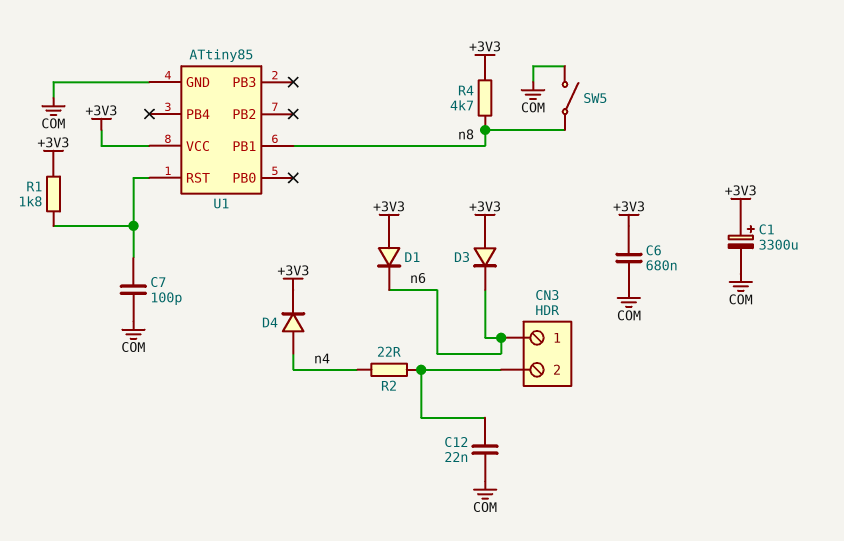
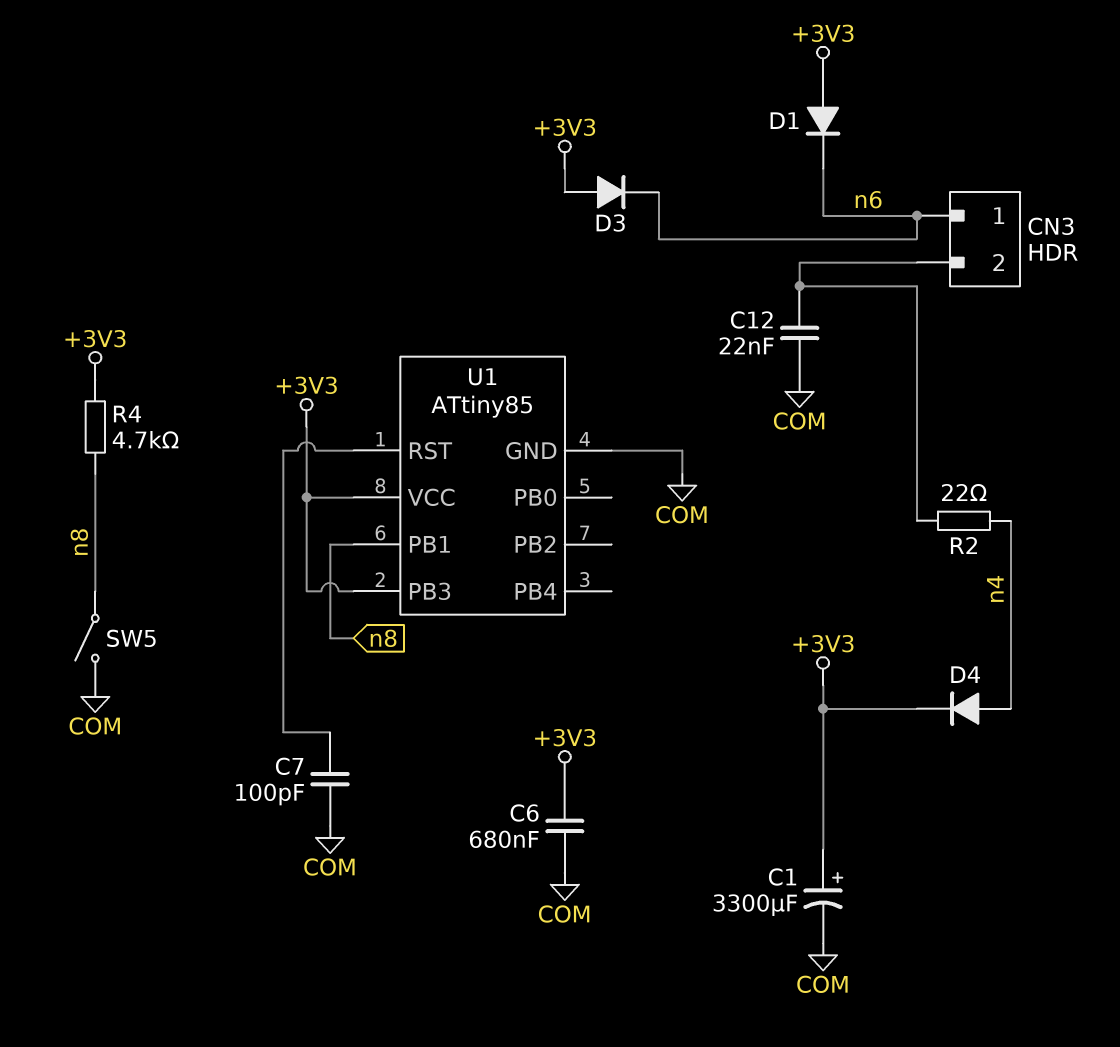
R1: 1.8k (+3V3, U1/RST) -> none
U1 pin PB3: none -> +3V3

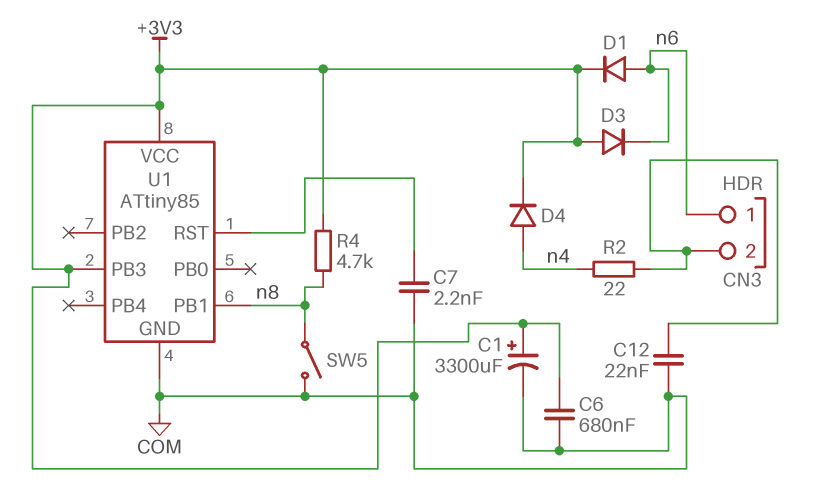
C7: 100pF (COM, U1/RST) -> 2.2nF (COM, U1/RST)
D1: diode (A +3V3, K n6) -> diode (A n6, K +3V3)

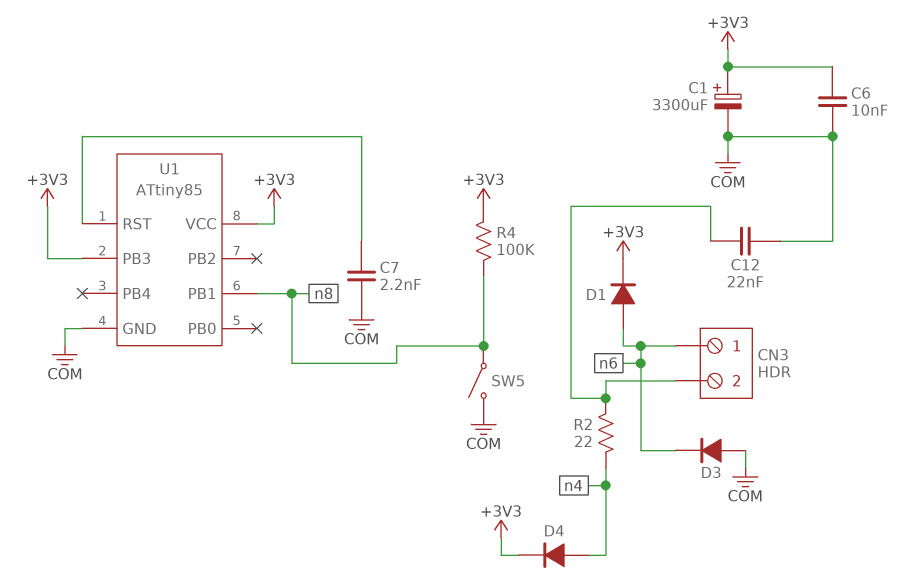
C6: 680nF (+3V3, COM) -> 10nF (+3V3, COM)
D3: diode (A +3V3, K n6) -> diode (A COM, K n6)
R4: 4.7k (+3V3, n8) -> 100k (+3V3, n8)

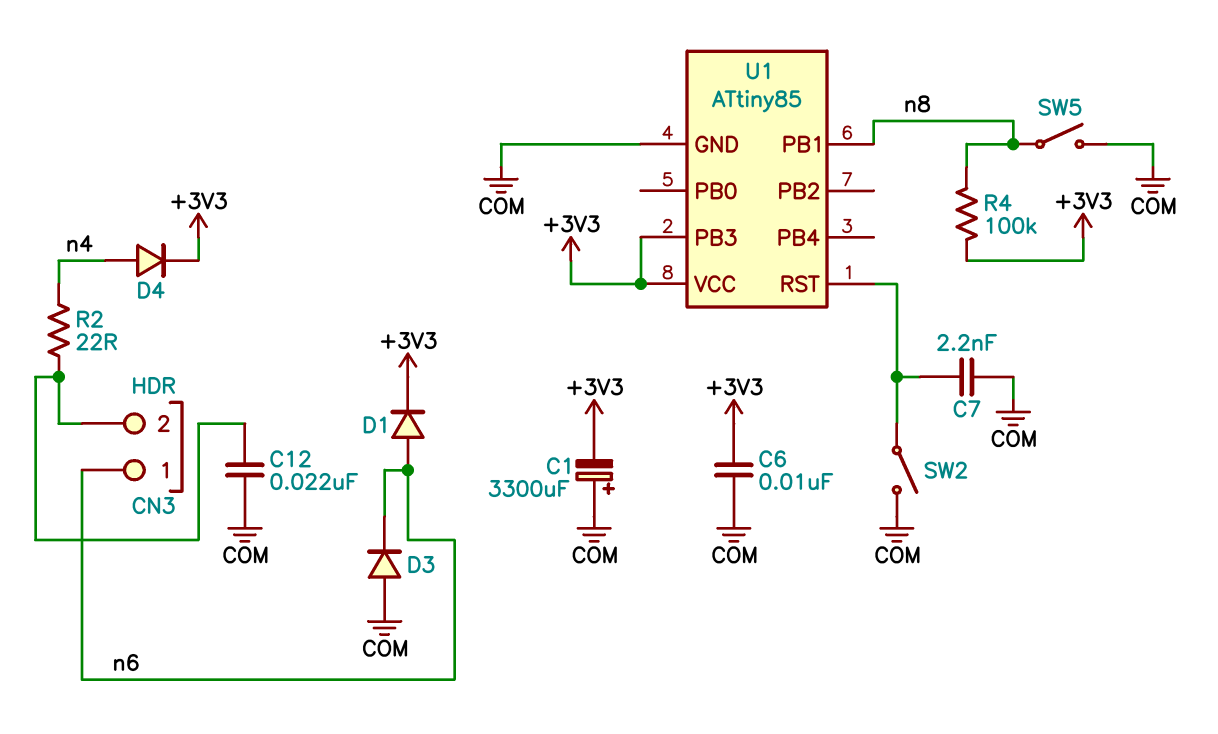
C1: 3300uF (plus +3V3, minus COM) -> 3300uF (plus COM, minus +3V3)
SW2: none -> switch (COM, U1/RST)

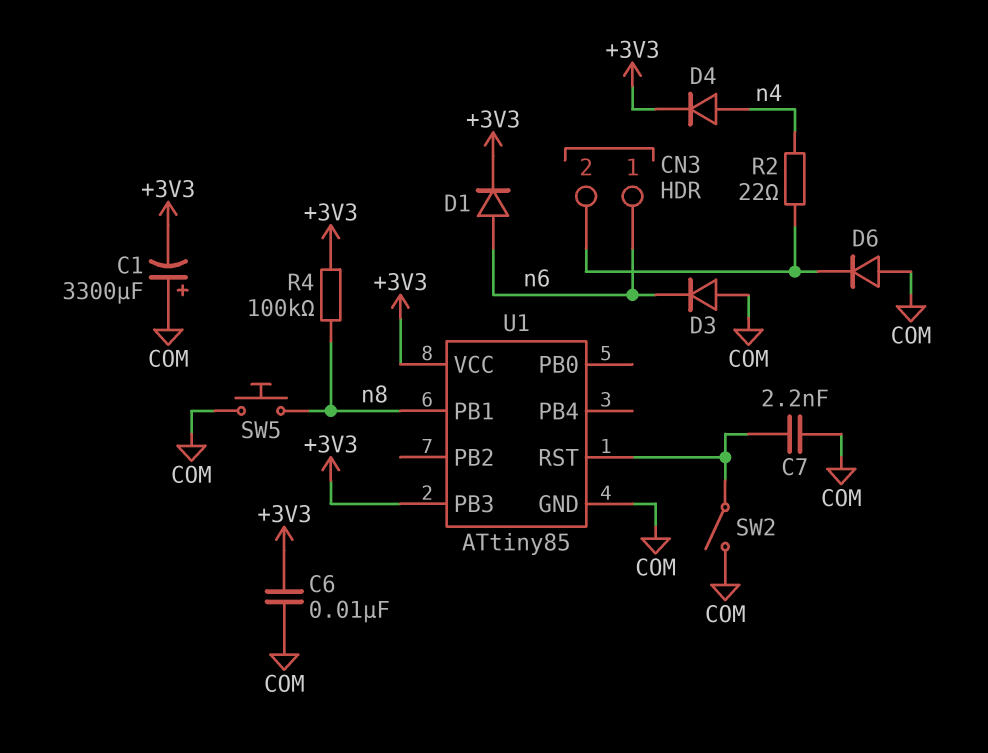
C12: 22nF (CN3/2, COM) -> none
D6: none -> diode (A COM, K CN3/2)
SW5: switch (COM, n8) -> button (COM, n8)

